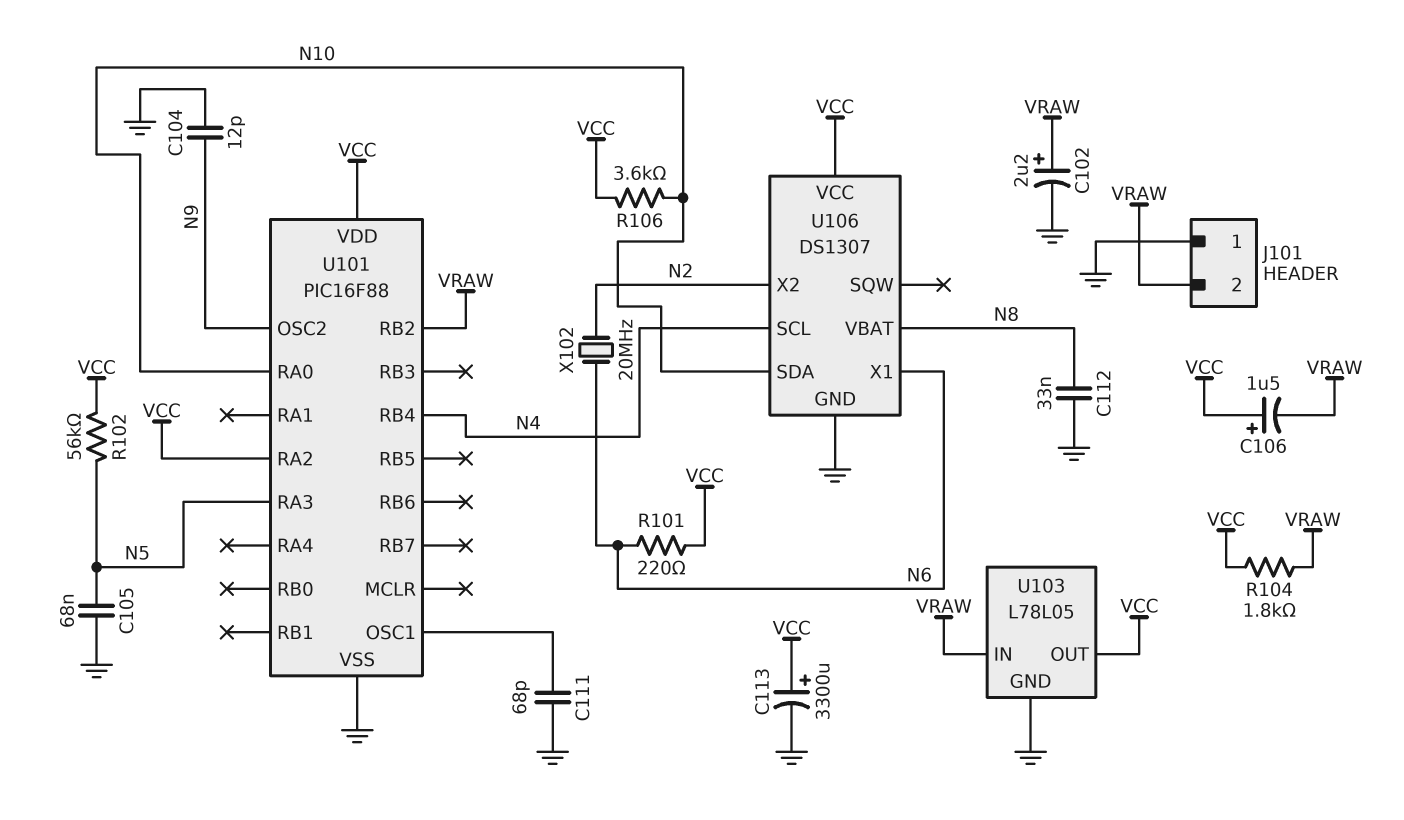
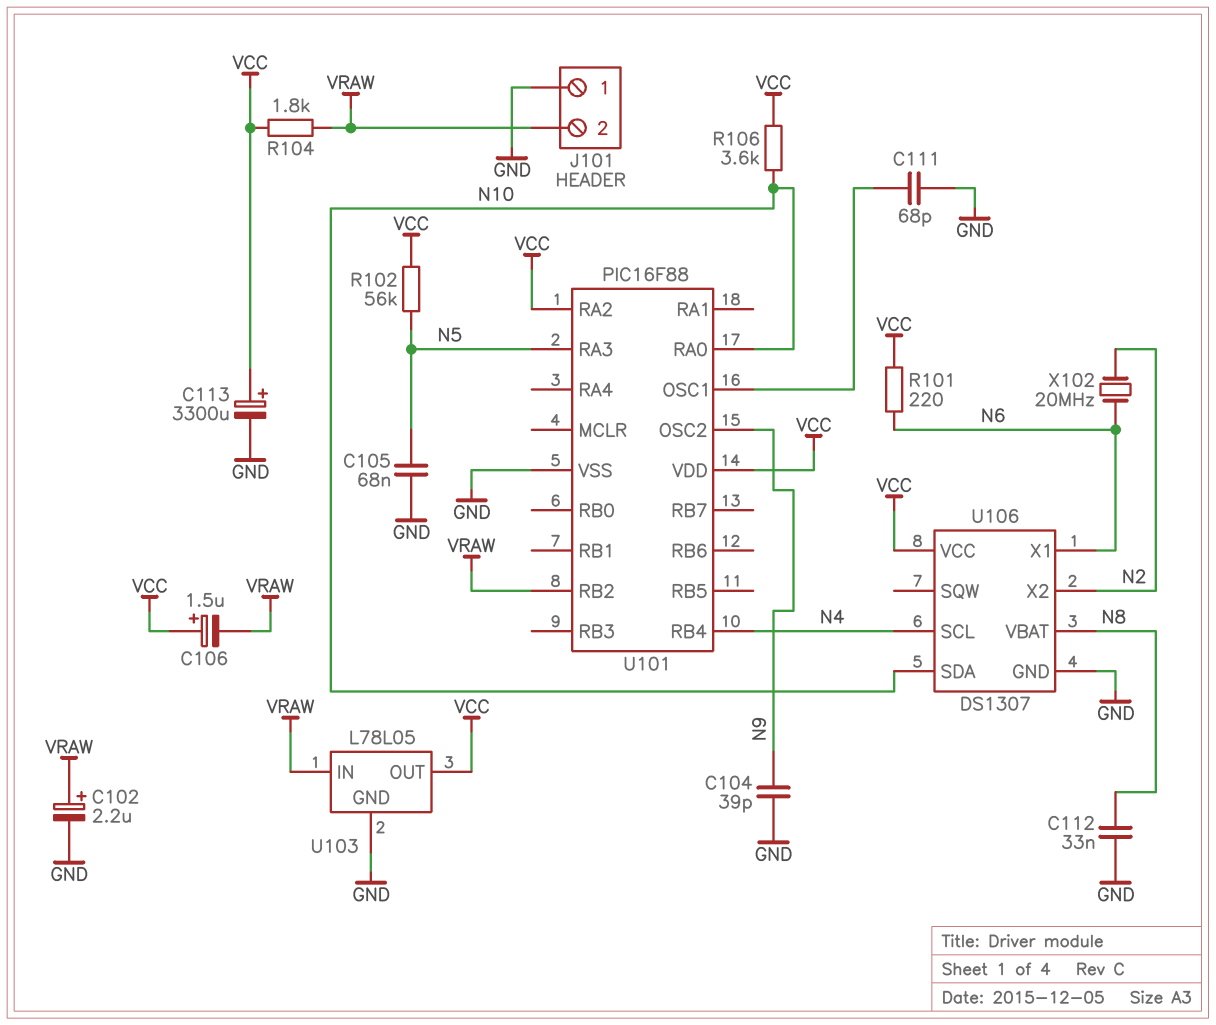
C104: 12pF (GND, N9) -> 39pF (GND, N9)

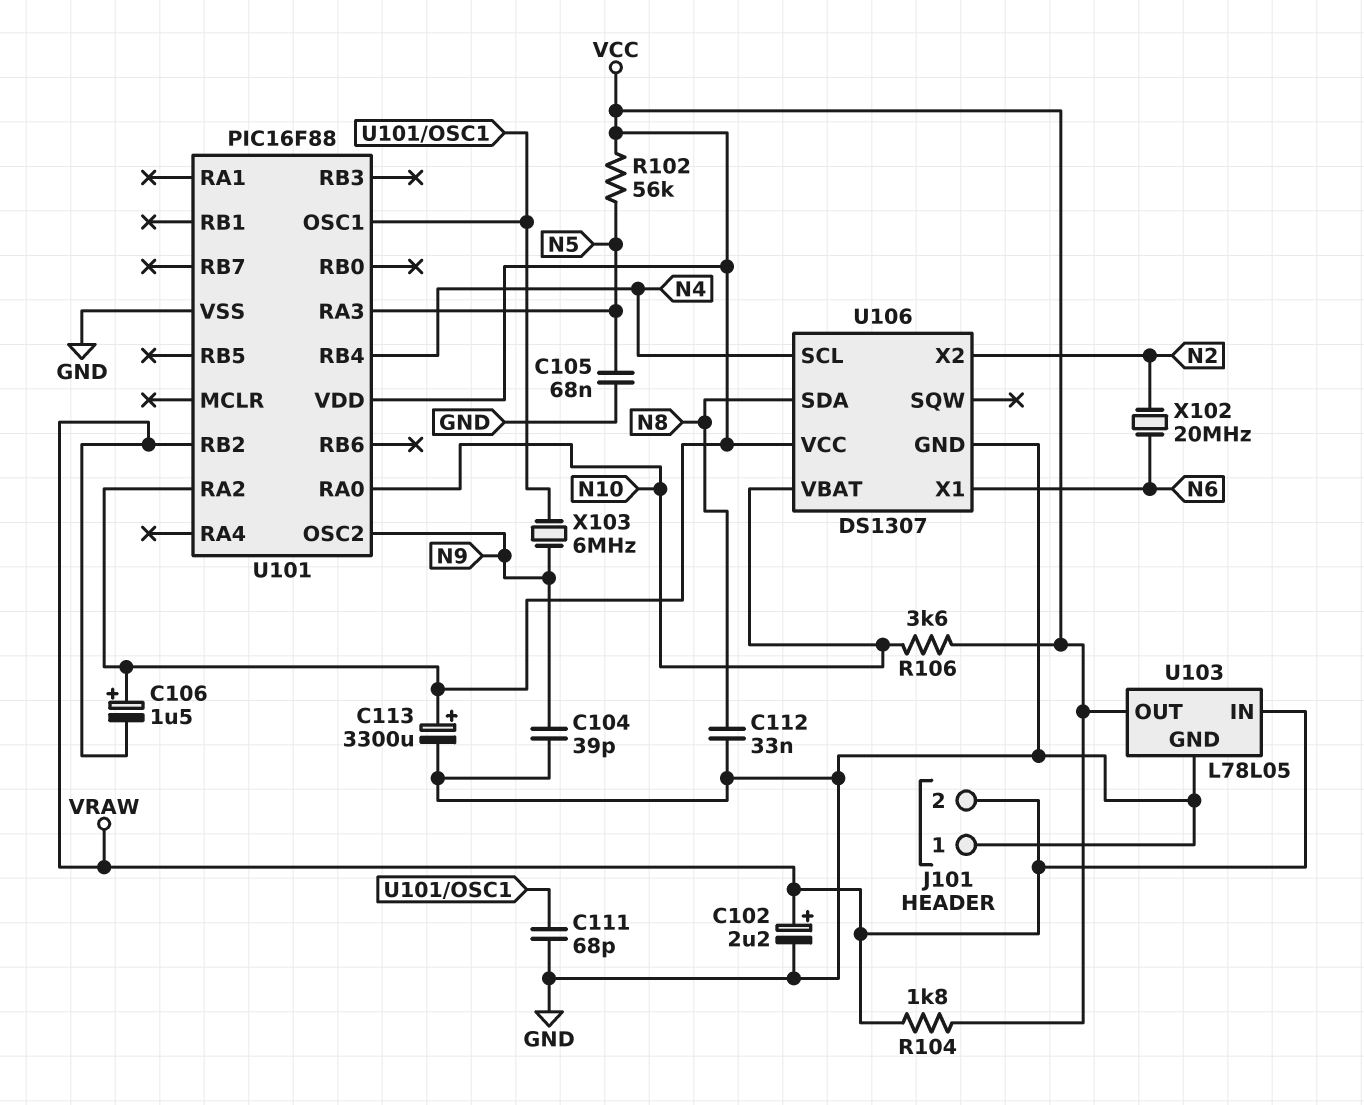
R101: 220 (N6, VCC) -> none
U106 pin SDA: N10 -> N8
U106 pin VBAT: N8 -> N10
X103: none -> 6MHz (N9, U101/OSC1)

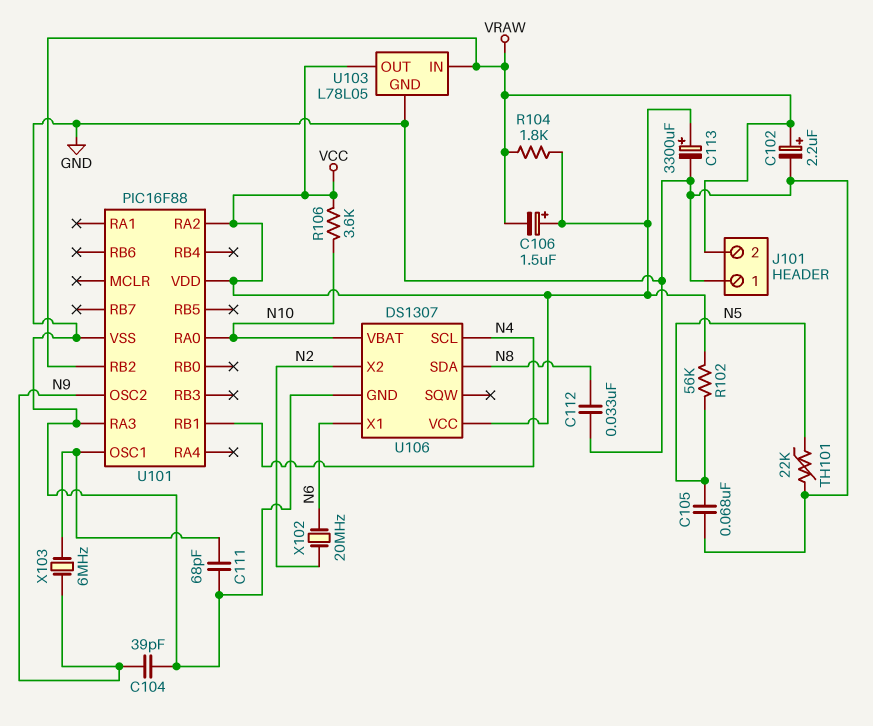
TH101: none -> 22k (GND, N5)
U101 pin RA3: N5 -> GND
U101 pin RB1: none -> N4
U101 pin RB4: N4 -> none

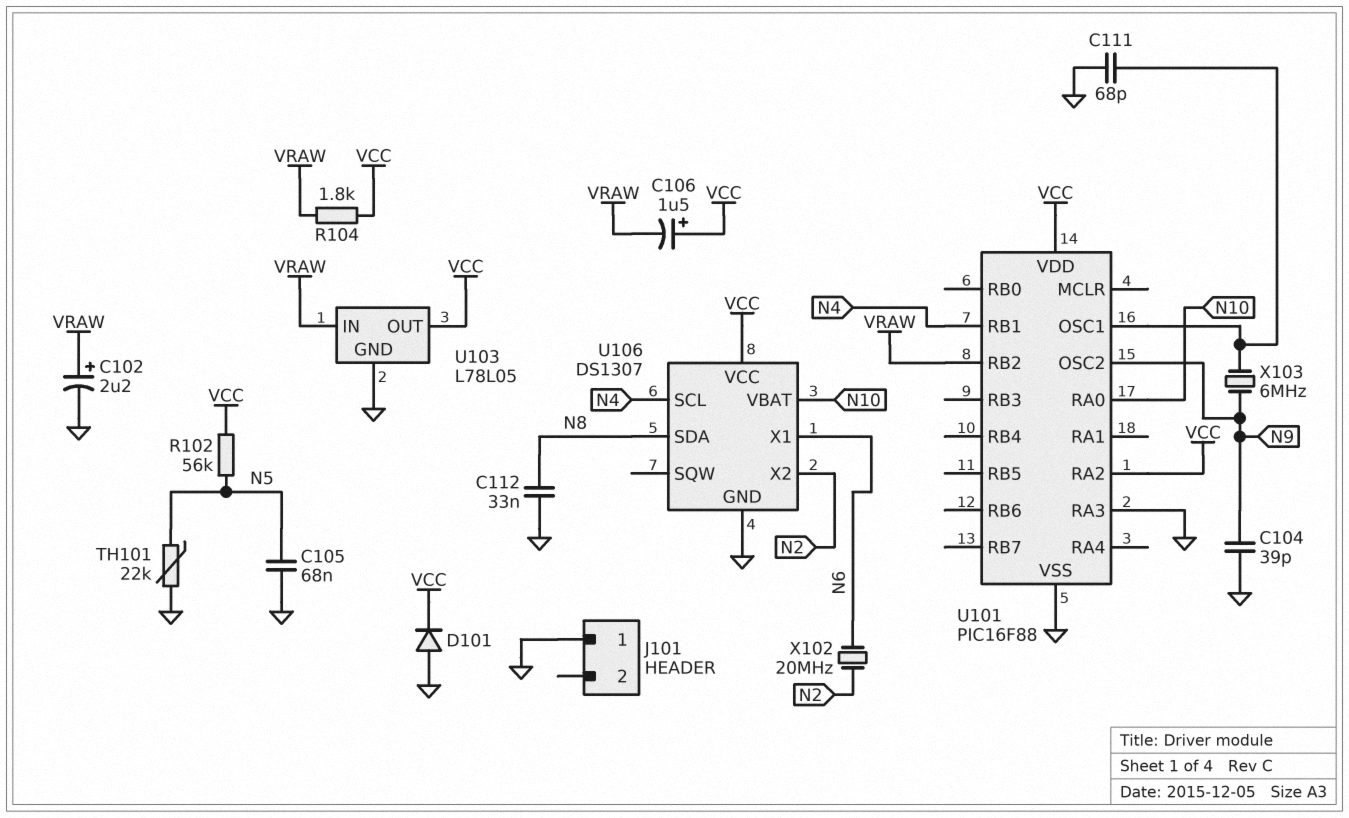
C113: 3300uF (plus VCC, minus GND) -> none
D101: none -> diode (A GND, K VCC)
J101 pin 2: VRAW -> none
R106: 3.6k (N10, VCC) -> none

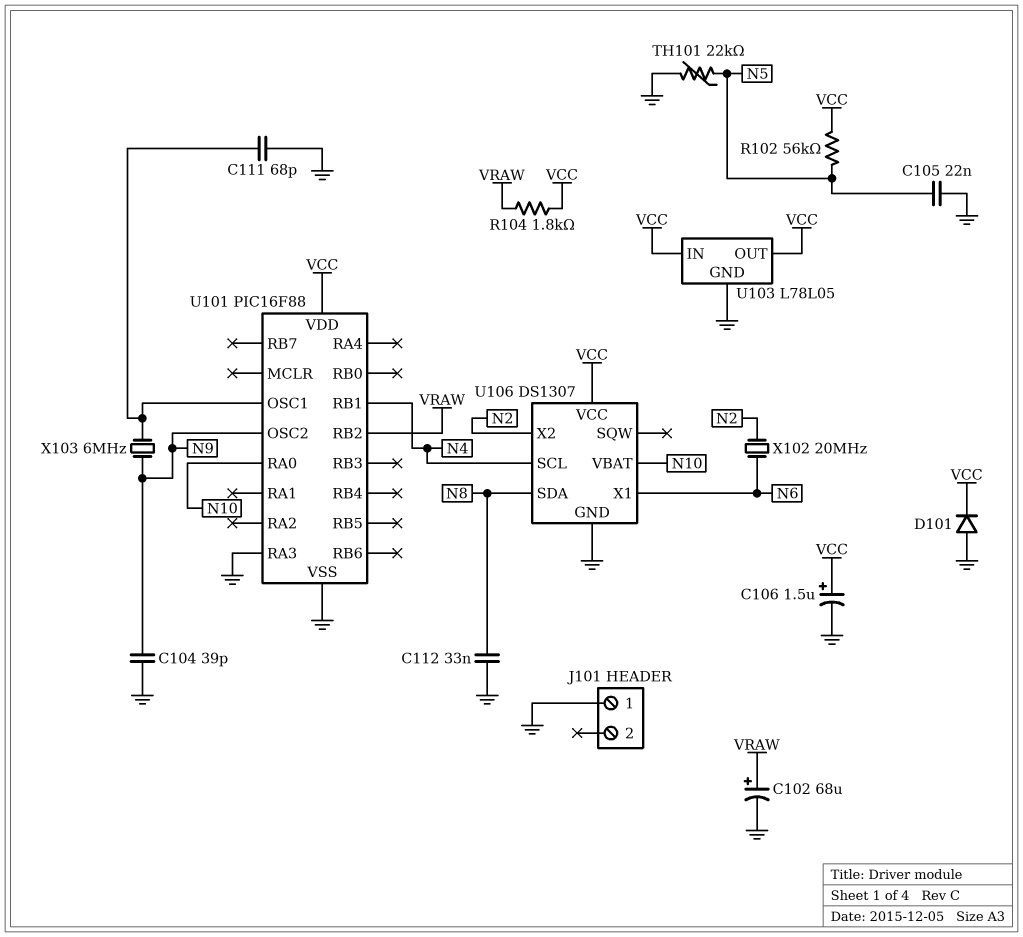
C102: 2.2uF (plus VRAW, minus GND) -> 68uF (plus VRAW, minus GND)
C105: 68nF (GND, N5) -> 22nF (GND, N5)
C106: 1.5uF (plus VCC, minus VRAW) -> 1.5uF (plus VCC, minus GND)
U101 pin RA2: VCC -> none
U103 pin IN: VRAW -> VCC

